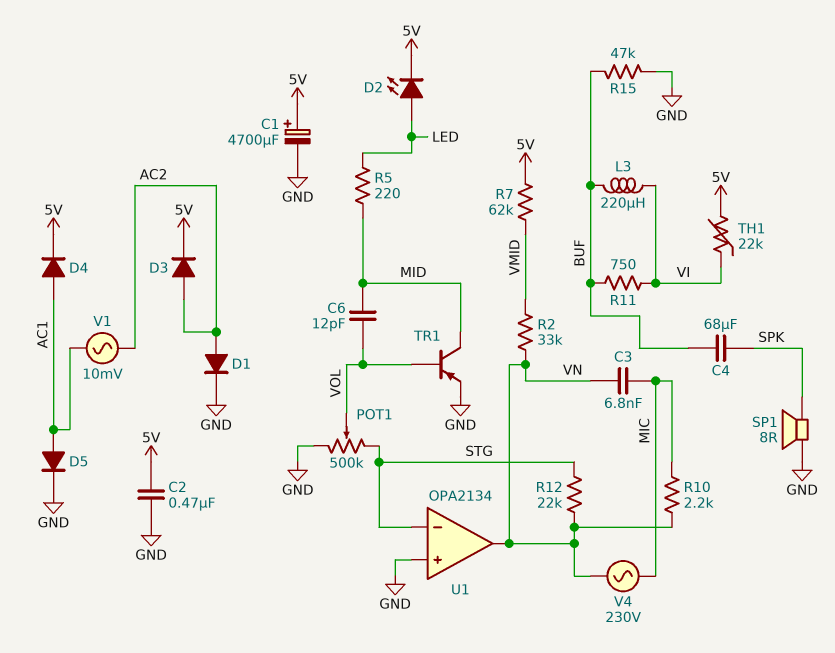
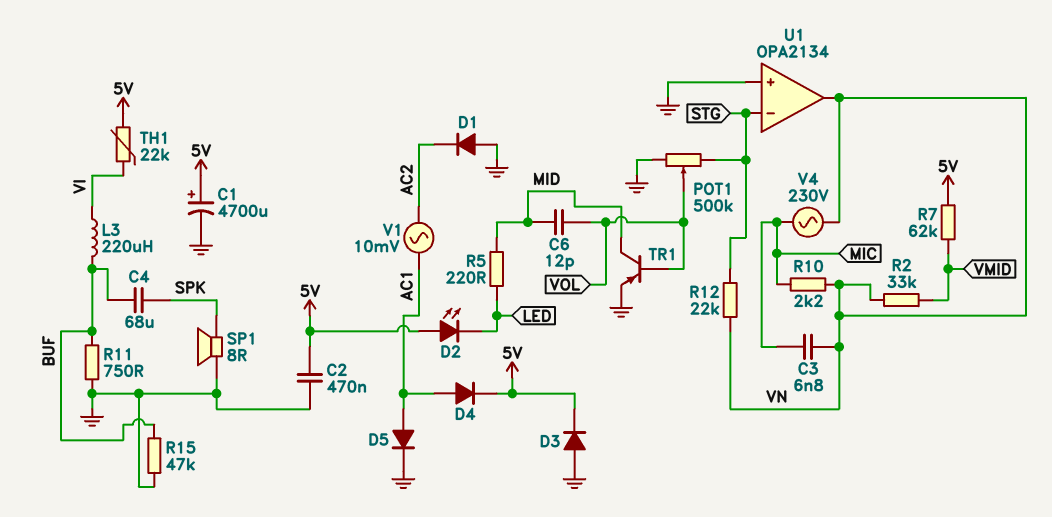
D1: diode (A AC2, K GND) -> diode (A GND, K AC2)
D2: LED (A LED, K 5V) -> LED (A 5V, K LED)
D3: diode (A AC2, K 5V) -> diode (A GND, K 5V)
R11: 750 (BUF, VI) -> 750 (BUF, GND)

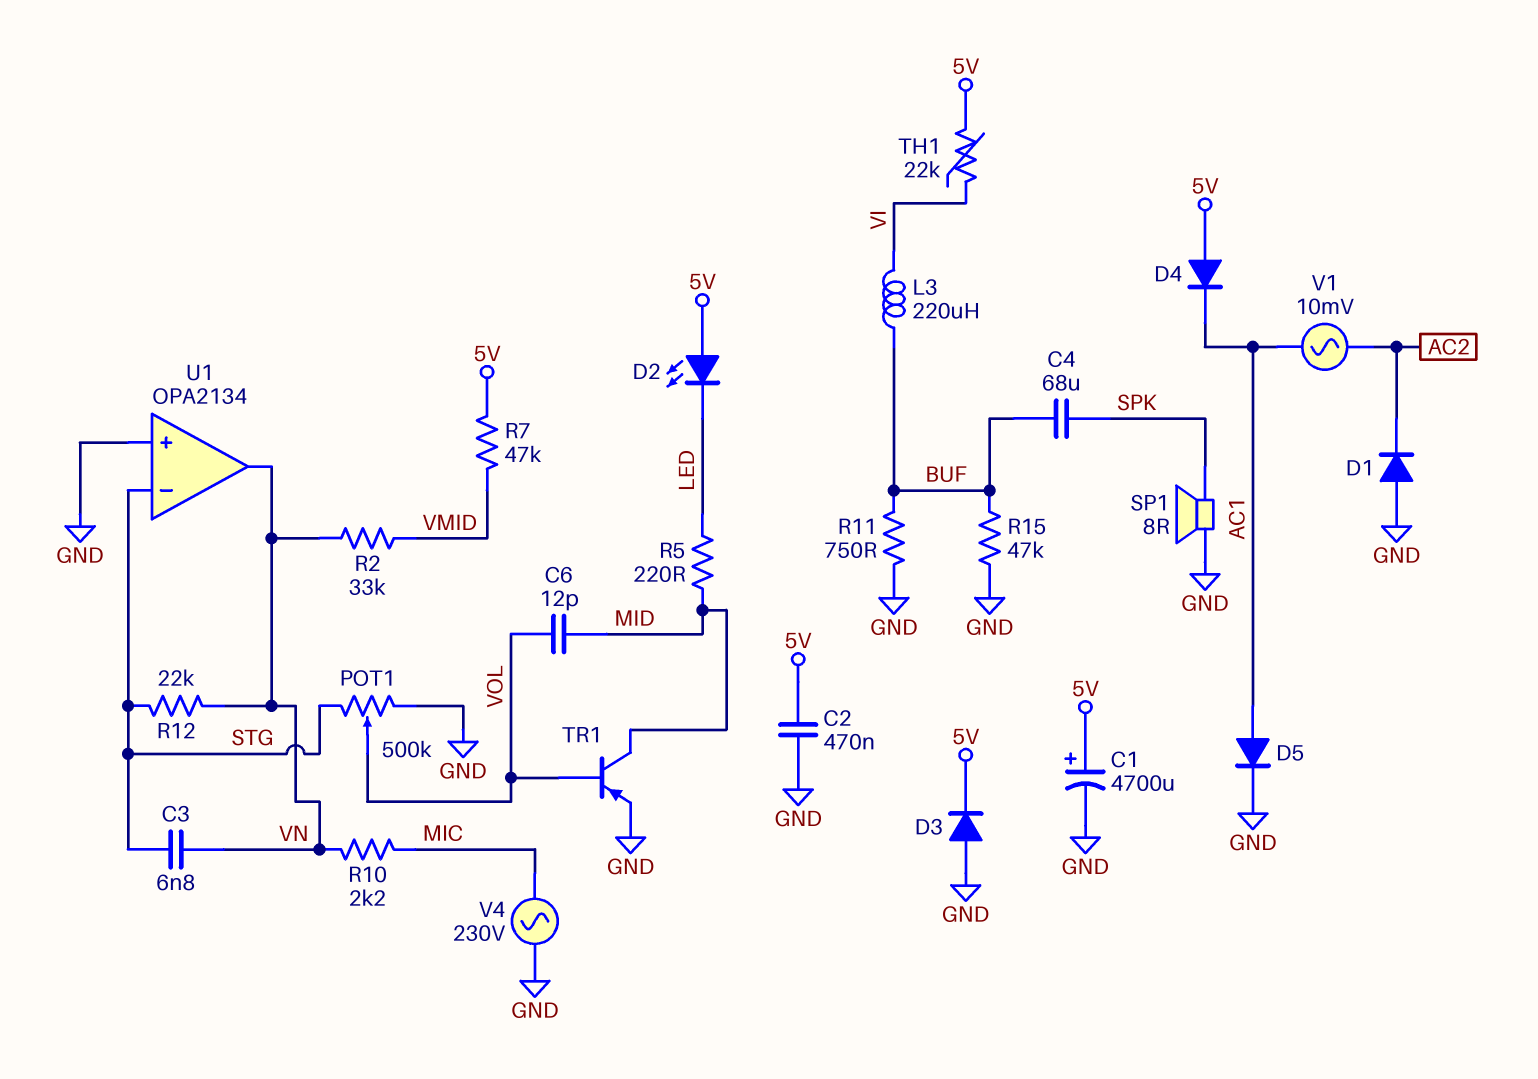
C3: 6.8nF (MIC, VN) -> 6.8nF (STG, VN)
D4: diode (A AC1, K 5V) -> diode (A 5V, K AC1)
R7: 62k (5V, VMID) -> 47k (5V, VMID)
V4: AC 230V (MIC, VN) -> AC 230V (GND, MIC)

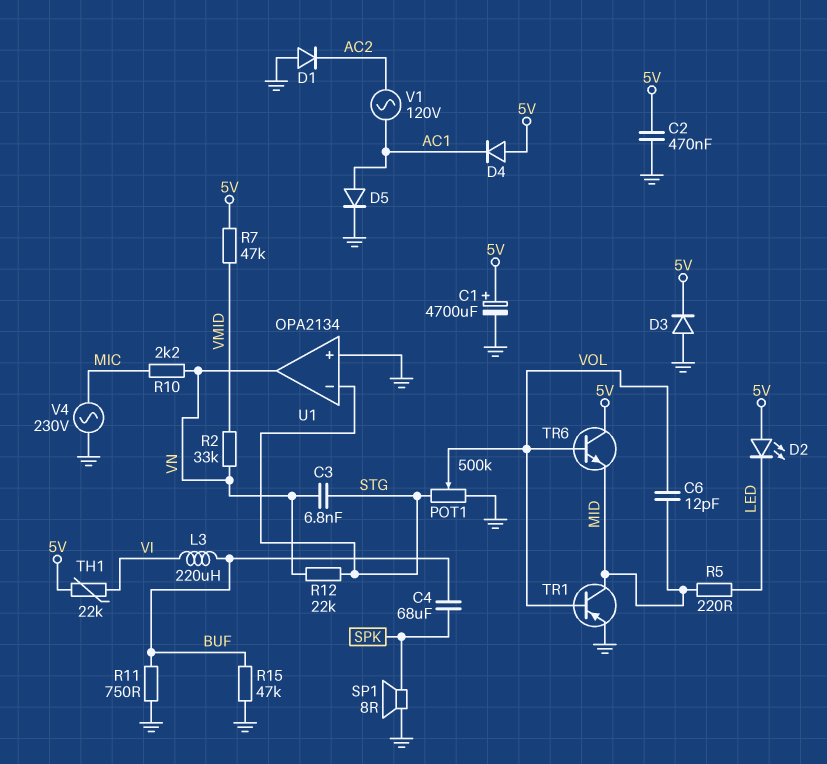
TR6: none -> NPN (B VOL, C 5V, E MID)
V1: AC 10mV (AC1, AC2) -> AC 120V (AC1, AC2)

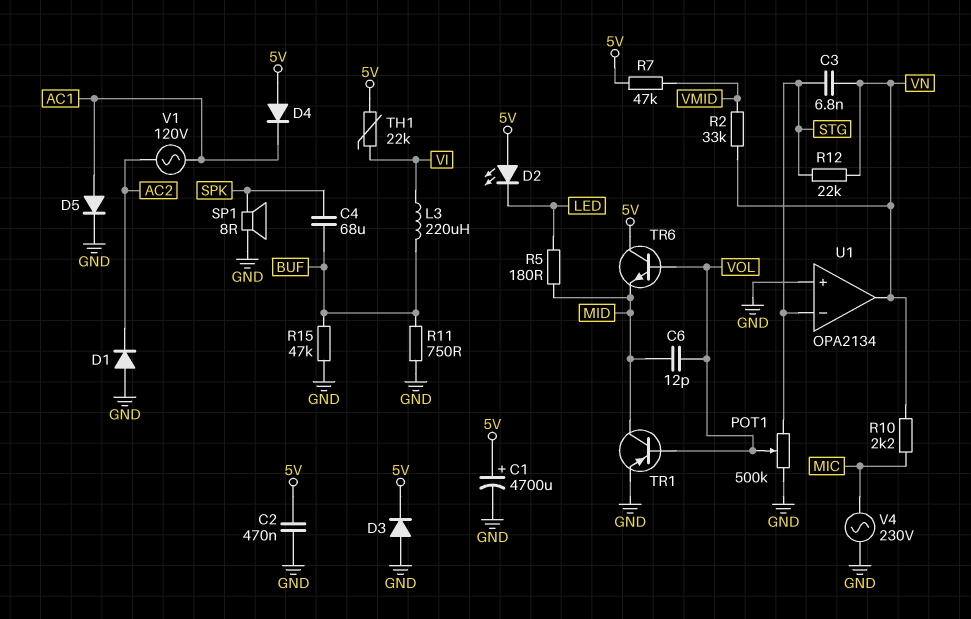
R5: 220 (LED, MID) -> 180 (LED, MID)

